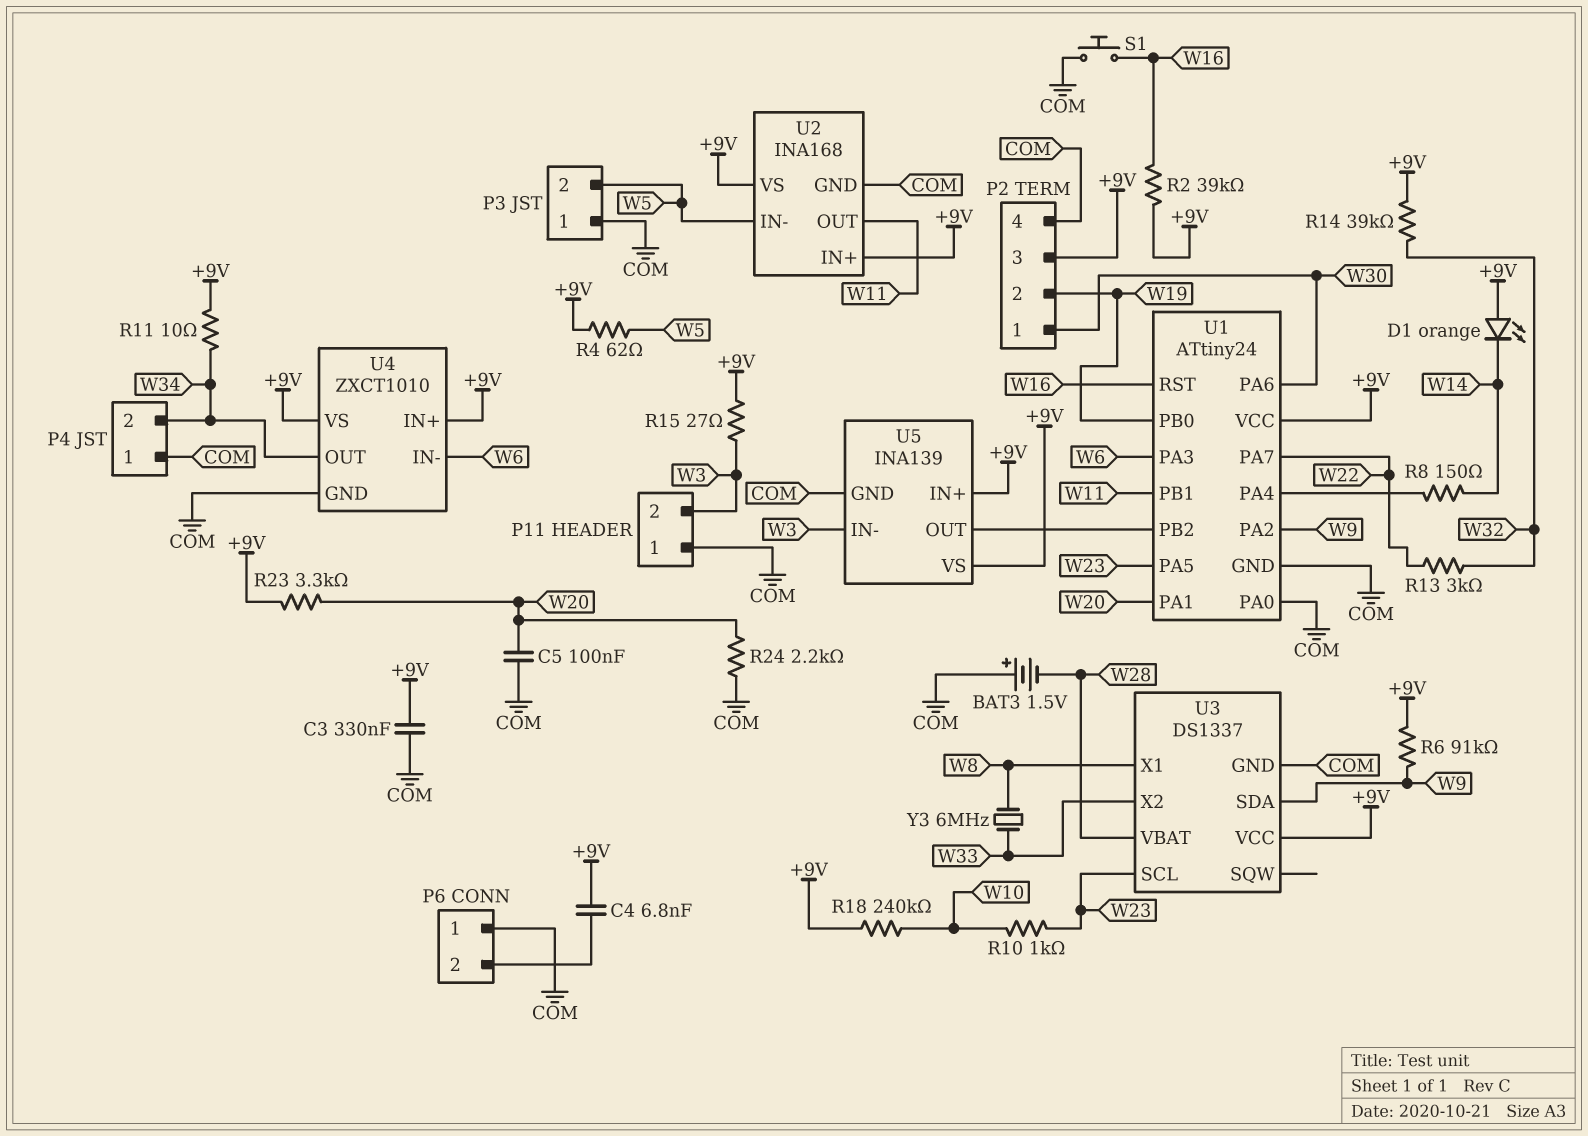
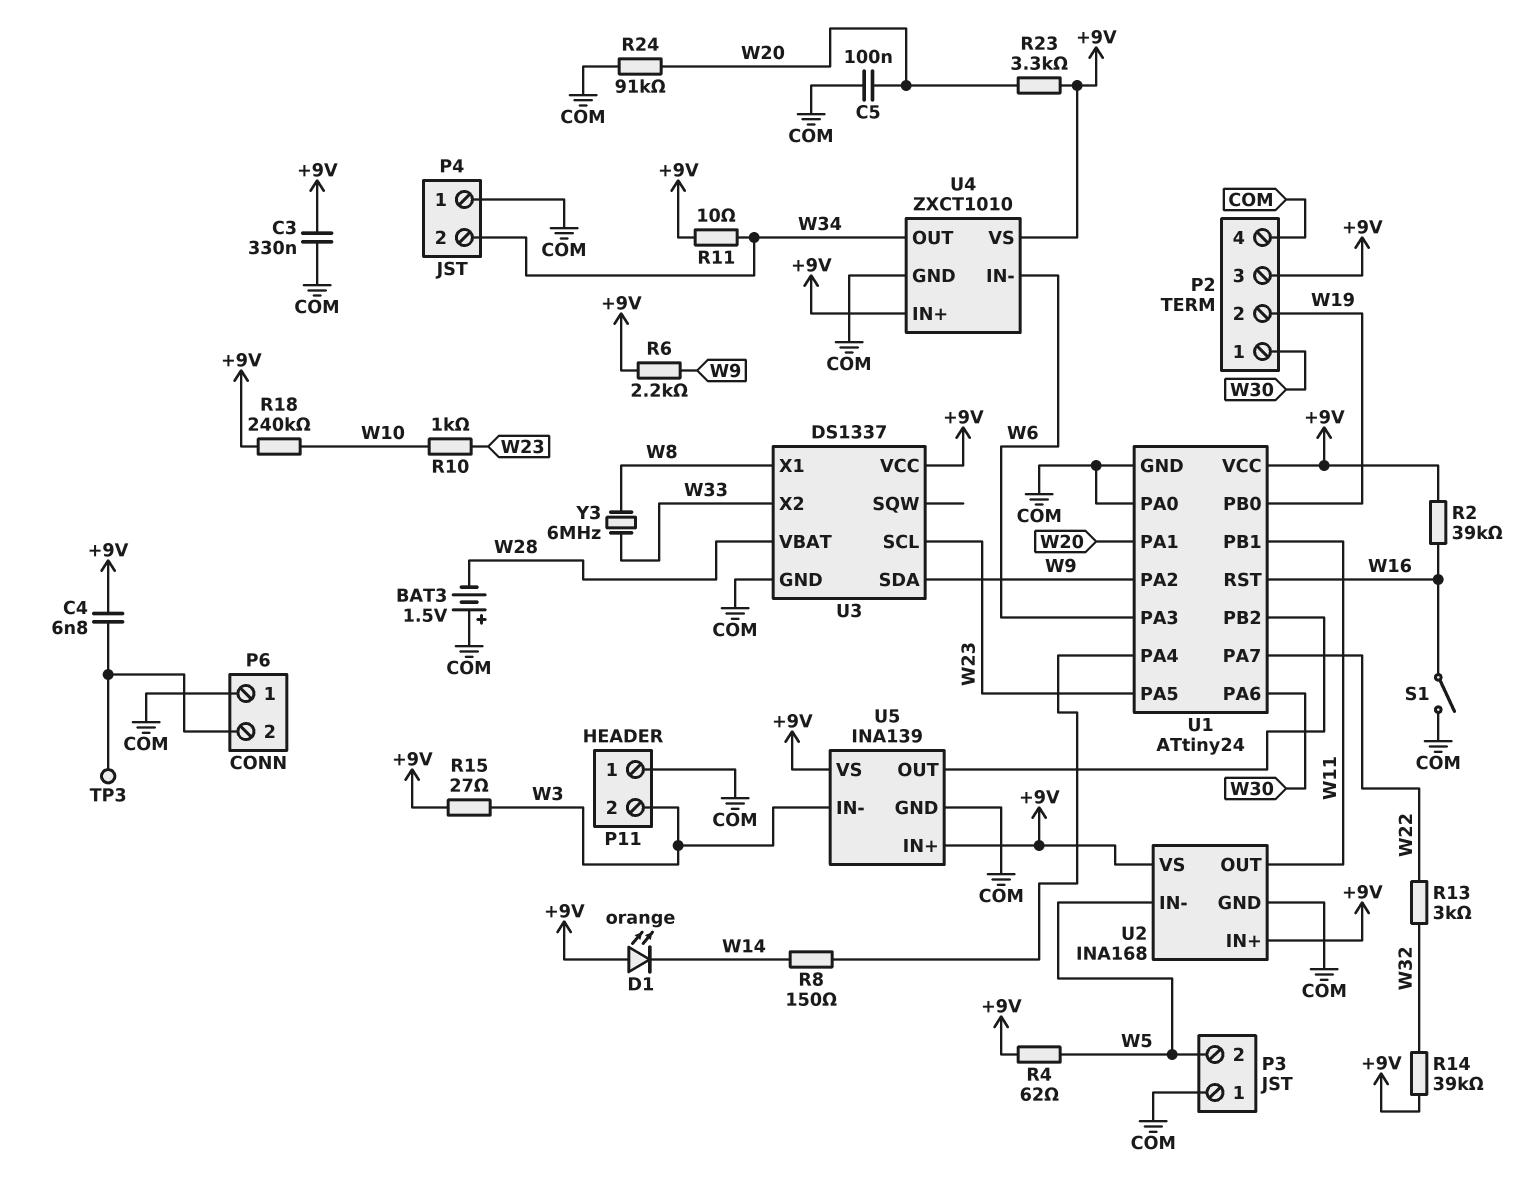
R6: 91k (+9V, W9) -> 2.2k (+9V, W9)
R24: 2.2k (COM, W20) -> 91k (COM, W20)
S1: button (COM, W16) -> switch (COM, W16)
TP3: none -> test point (P6/2)

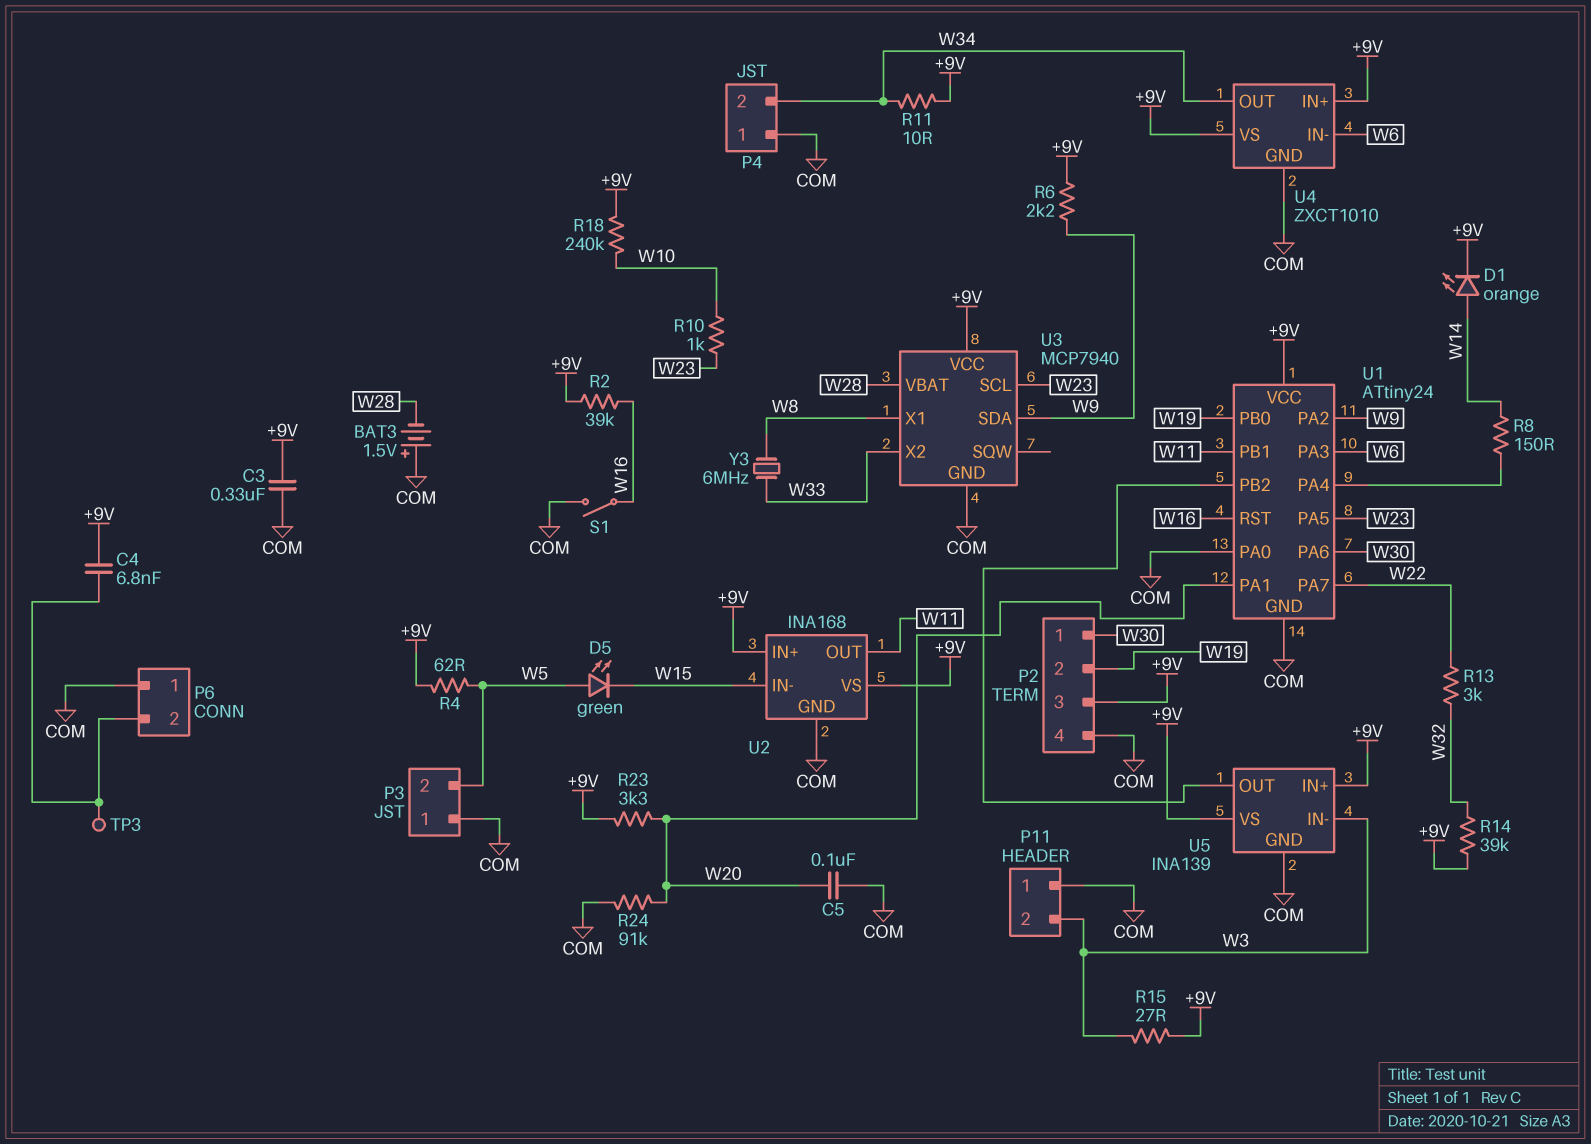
D1: LED orange (A +9V, K W14) -> LED orange (A W14, K +9V)
D5: none -> LED green (A W5, K W15)
U2 pin IN-: W5 -> W15
U3: DS1337 -> MCP7940

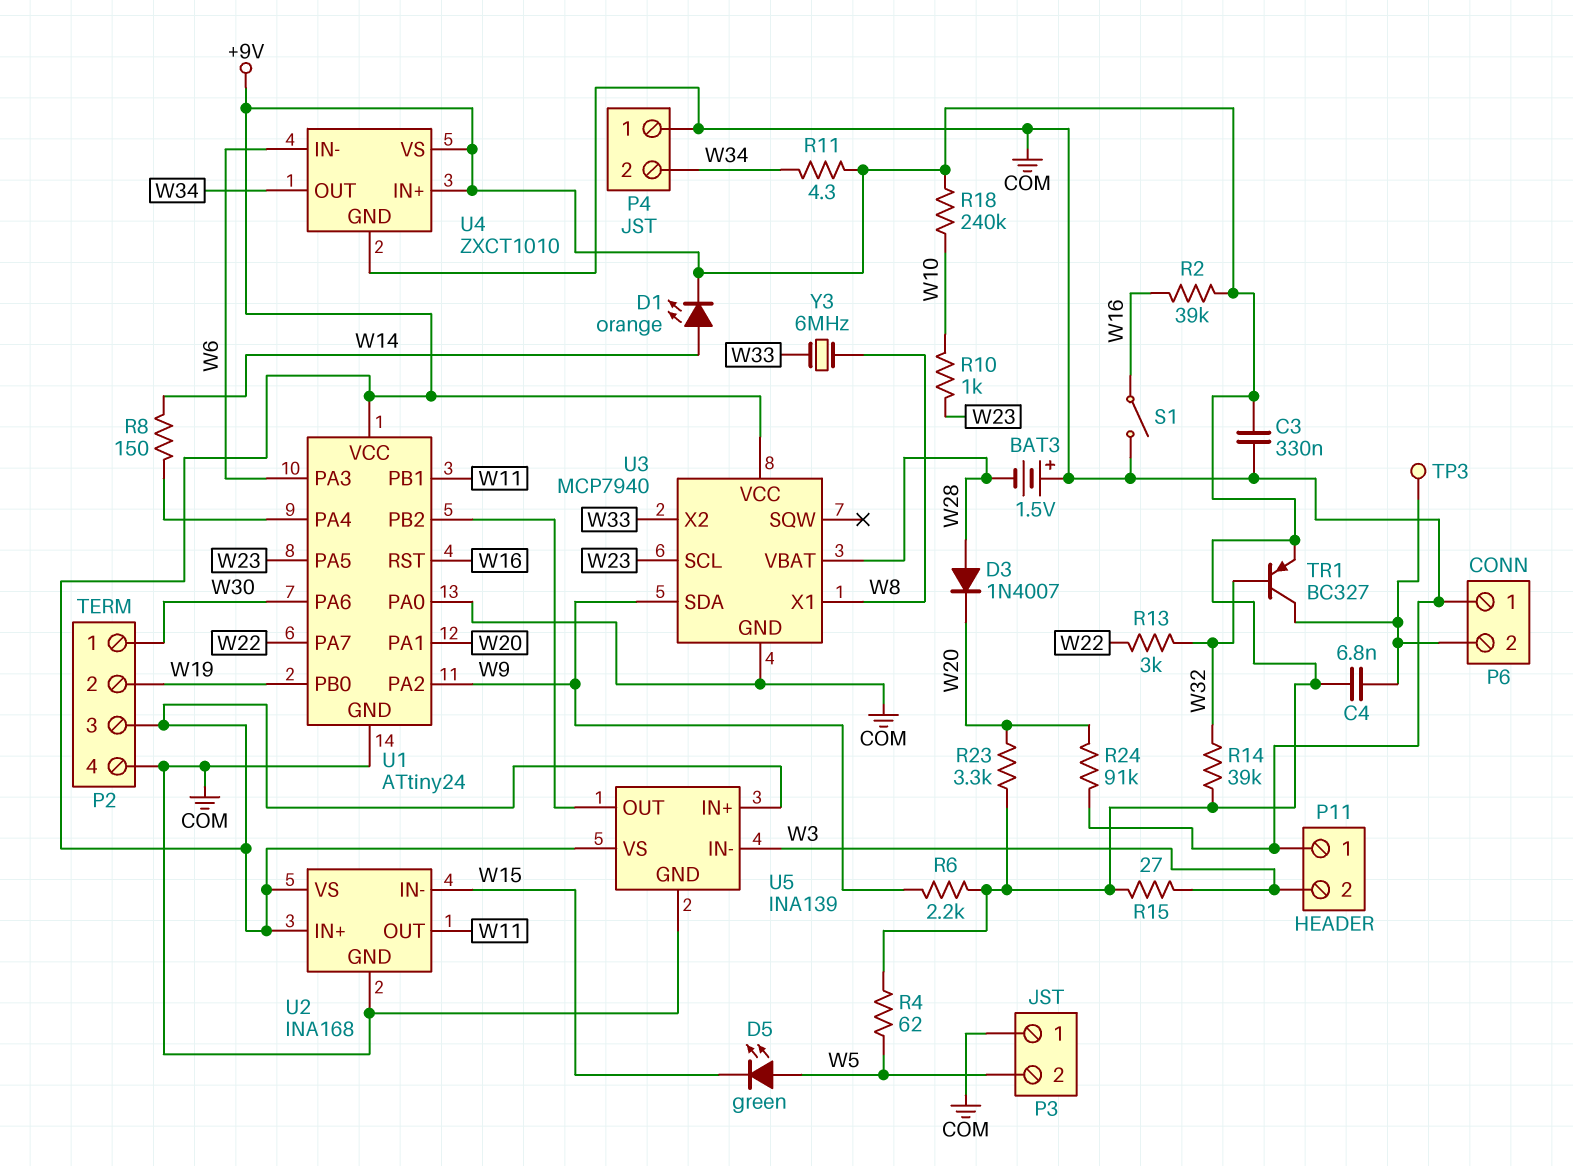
C5: 100nF (COM, W20) -> none
D3: none -> diode 1N4007 (A W28, K W20)
R11: 10 (+9V, W34) -> 4.3 (+9V, W34)
TR1: none -> PNP BC327 (B W32, C P6/2, E +9V)

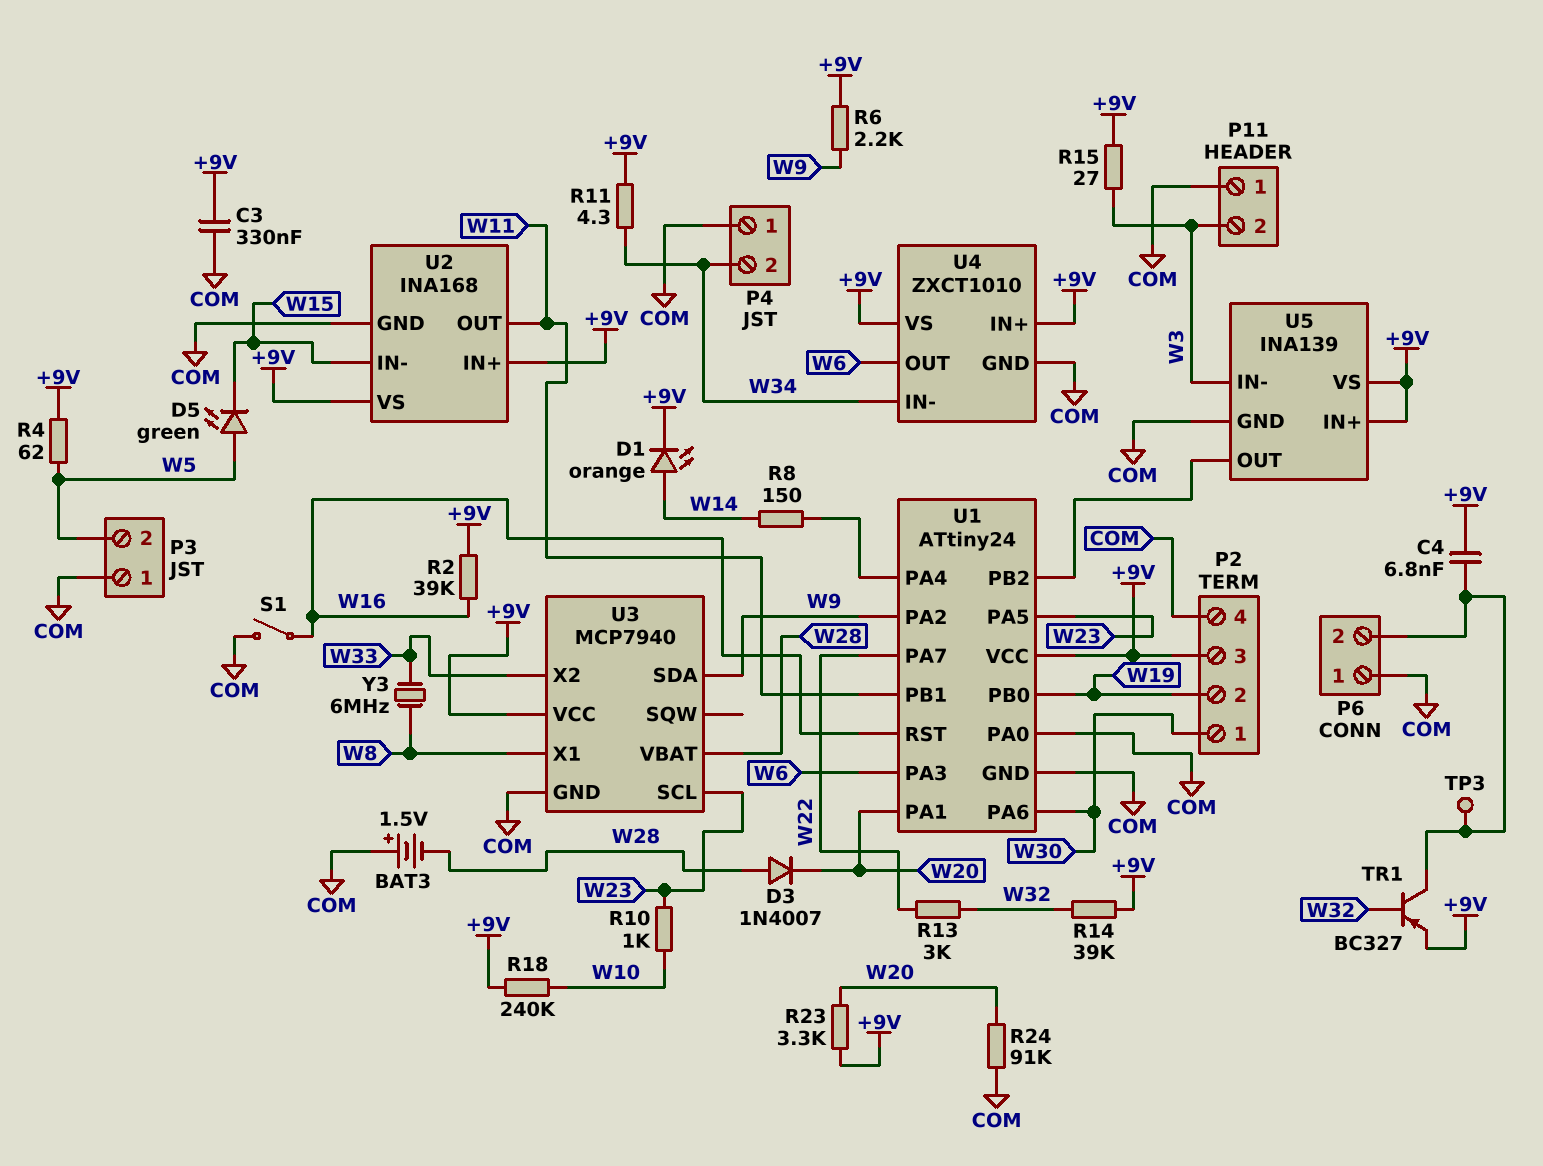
U4 pin IN-: W6 -> W34
U4 pin OUT: W34 -> W6

